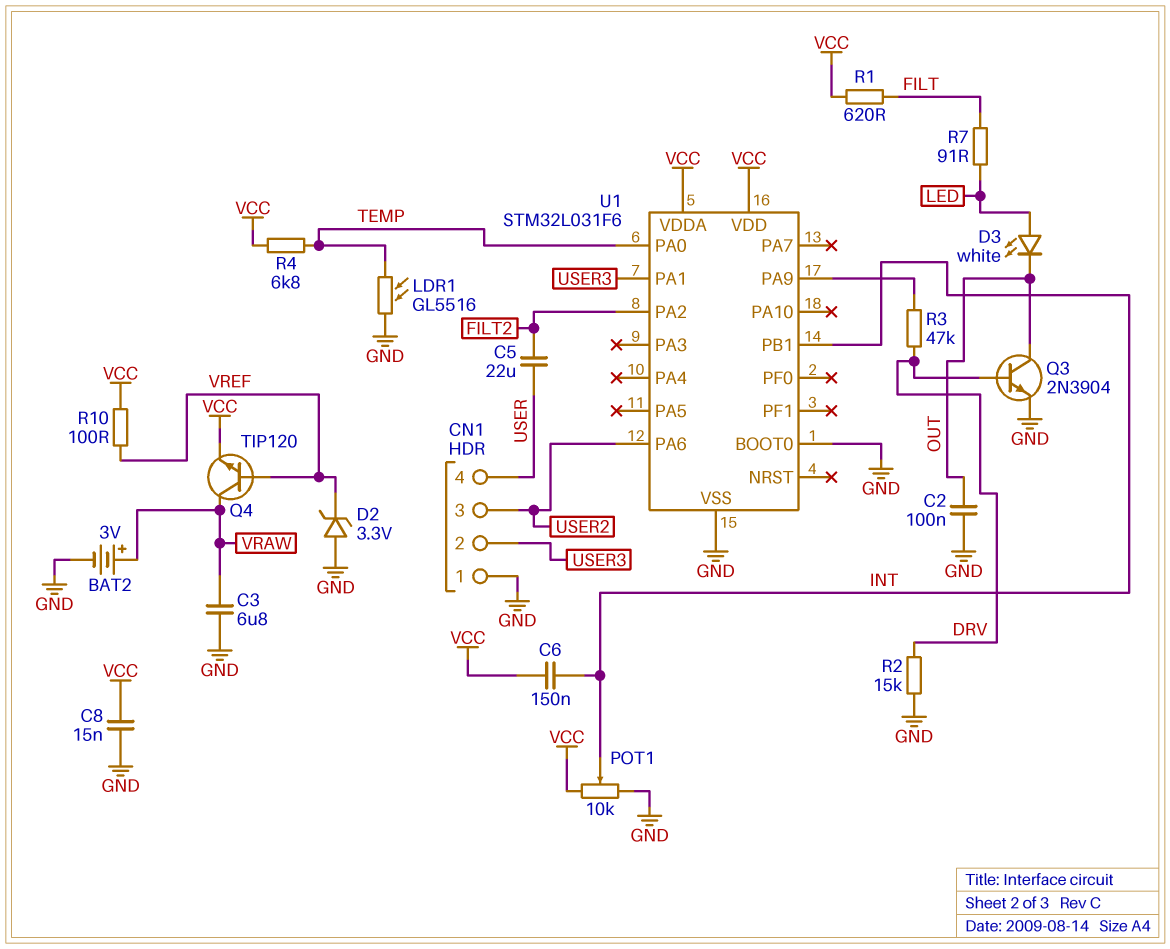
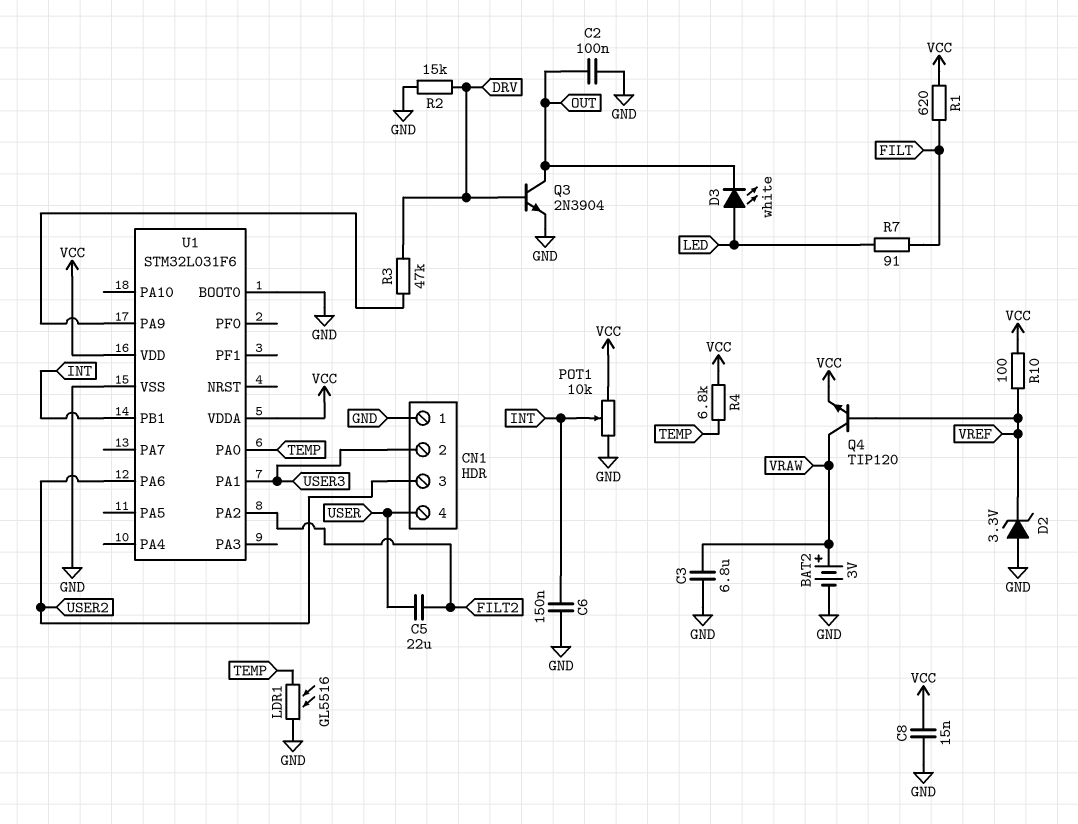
C6: 150nF (INT, VCC) -> 150nF (GND, INT)

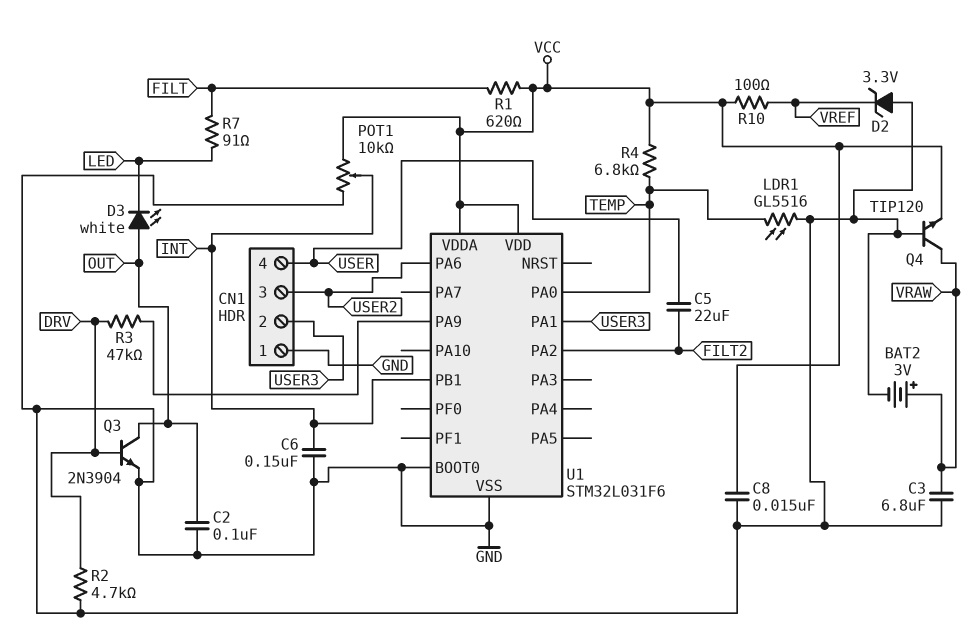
D3: LED white (A LED, K OUT) -> LED white (A OUT, K LED)
Q4: NPN TIP120 (B VREF, C VRAW, E VCC) -> NPN TIP120 (B GND, C VRAW, E VCC)
R2: 15k (DRV, GND) -> 4.7k (DRV, GND)

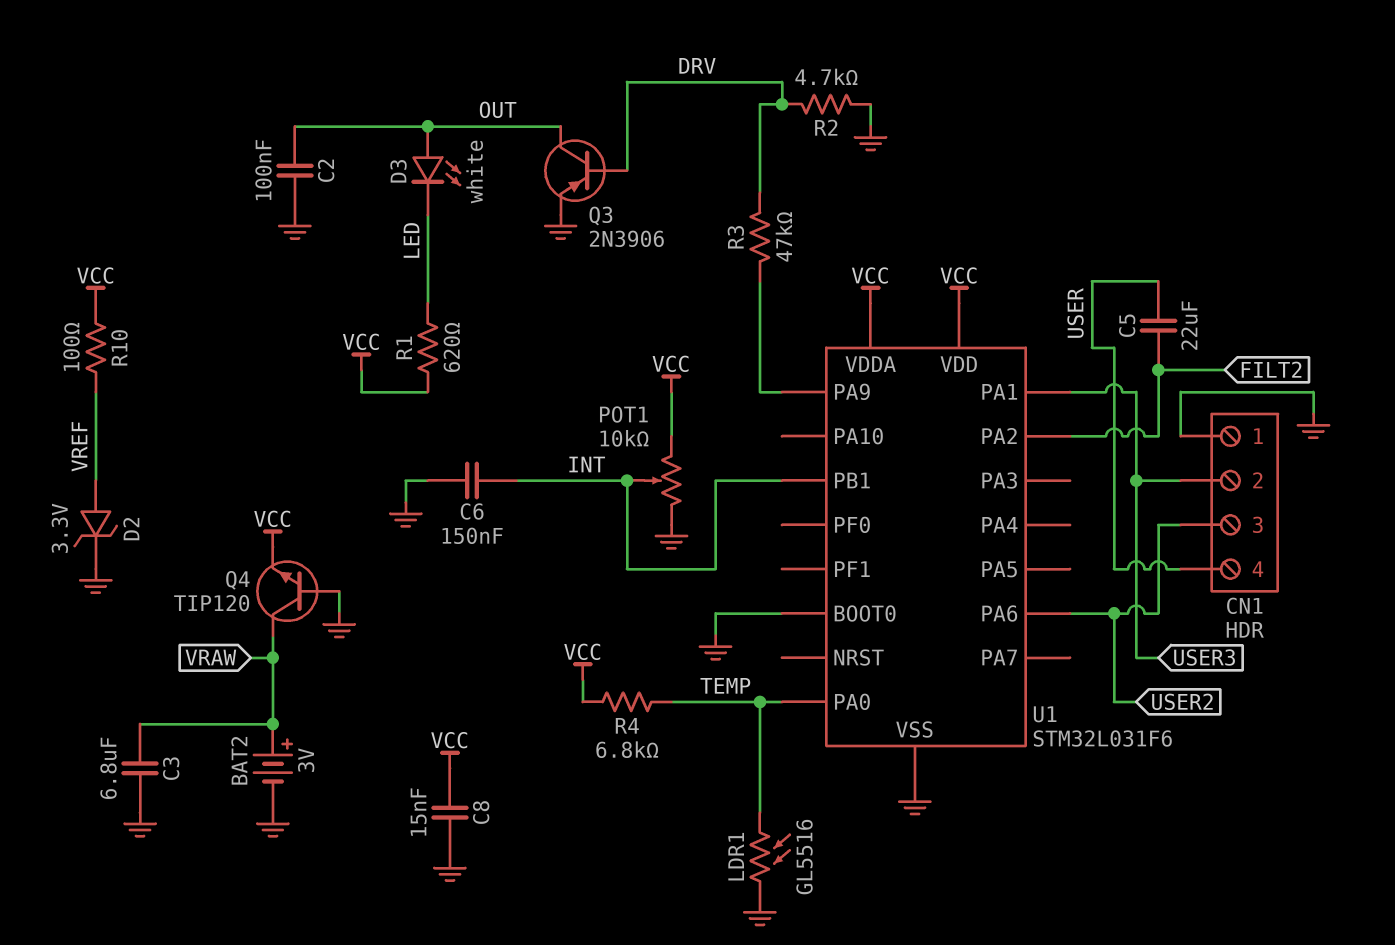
D2: zener 3.3V (A GND, K VREF) -> zener 3.3V (A VREF, K GND)
Q3: NPN 2N3904 (B DRV, C OUT, E GND) -> PNP 2N3906 (B DRV, C OUT, E GND)
R1: 620 (FILT, VCC) -> 620 (LED, VCC)
R7: 91 (FILT, LED) -> none

